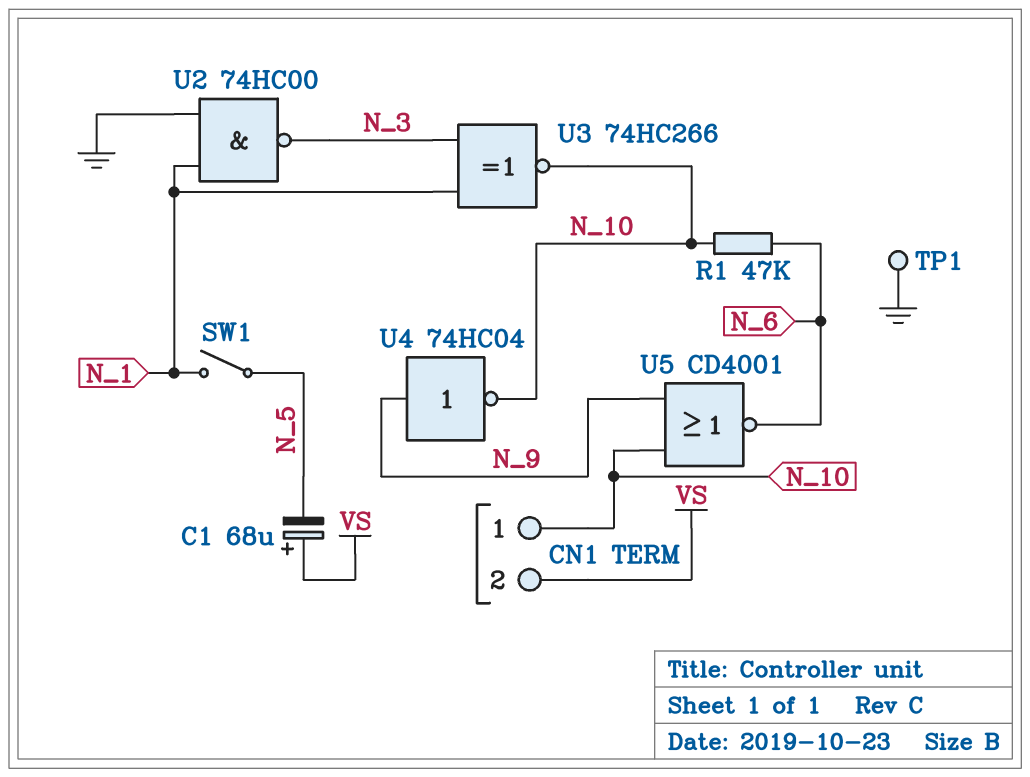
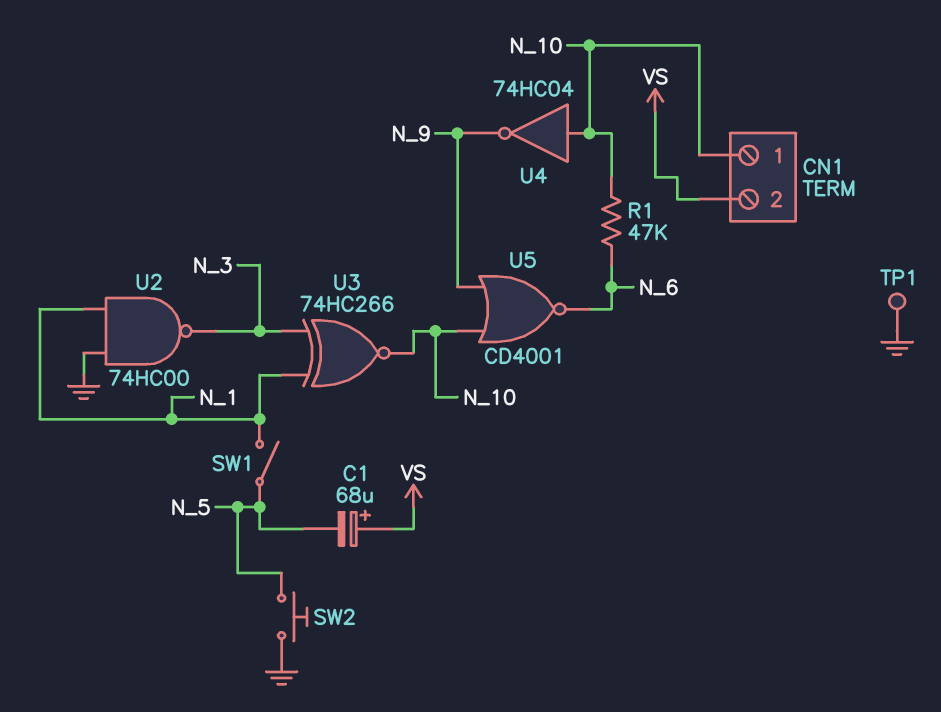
SW2: none -> button (GND, N_5)
U4: NOT 74HC04 (in N_9, out N_10) -> NOT 74HC04 (in N_10, out N_9)

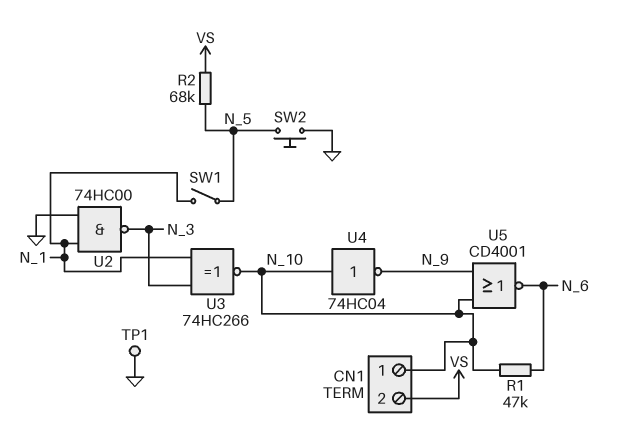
C1: 68uF (plus VS, minus N_5) -> none
R2: none -> 68k (N_5, VS)

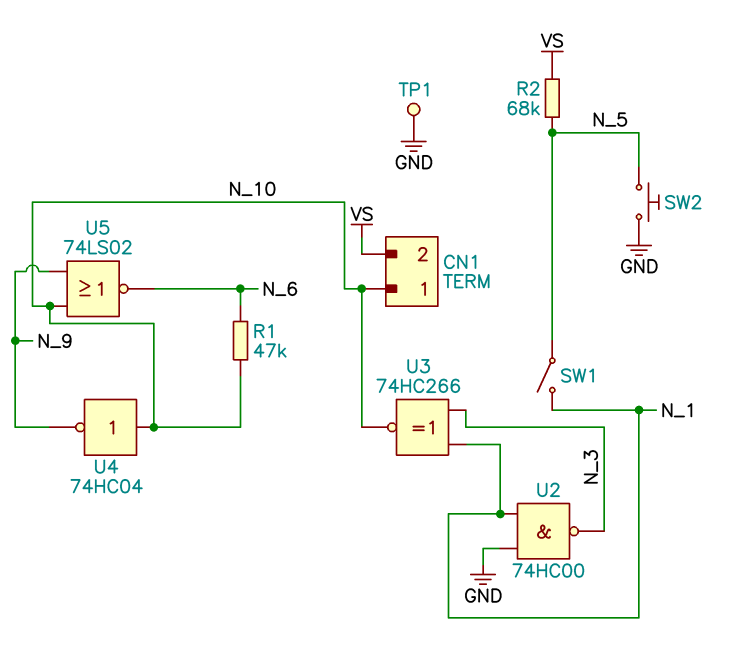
U5: NOR CD4001 (in N_9, in N_10, out N_6) -> NOR 74LS02 (in N_9, in N_10, out N_6)

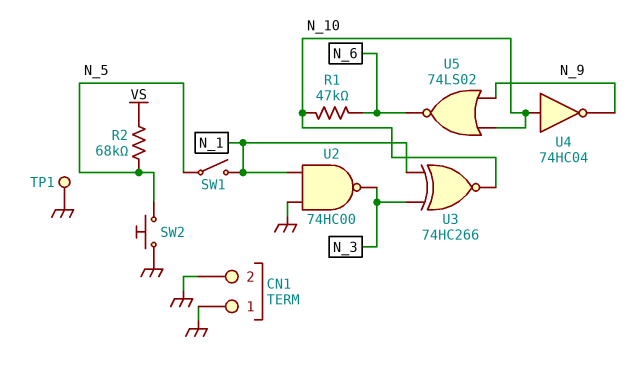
CN1 pin 1: N_10 -> GND
CN1 pin 2: VS -> GND

